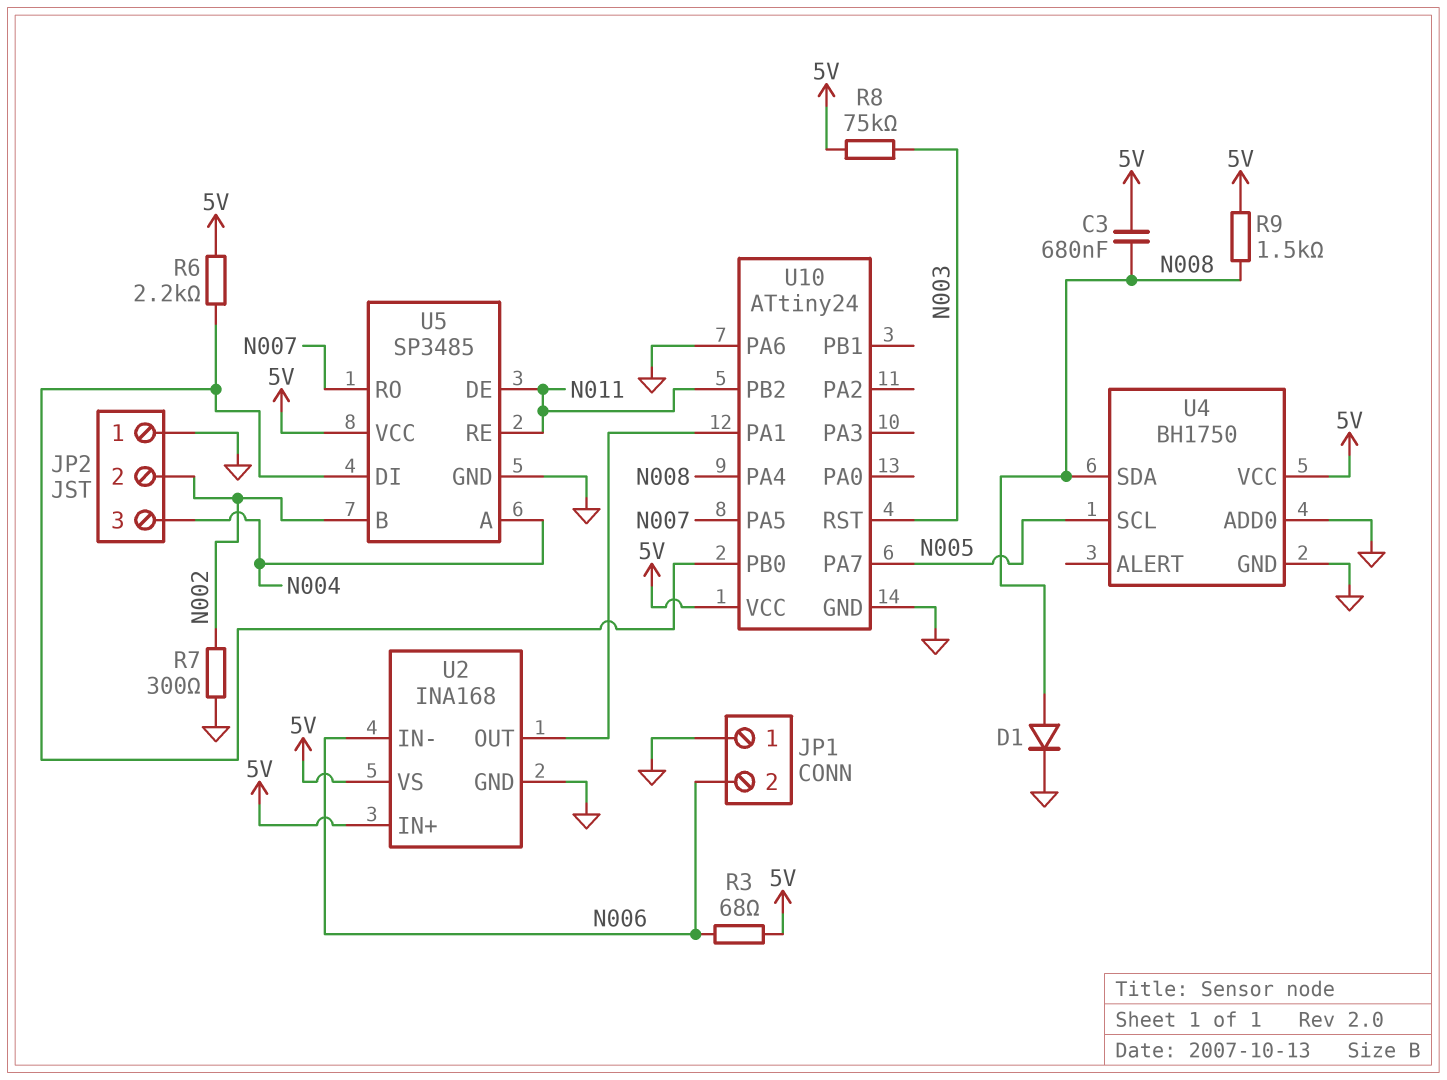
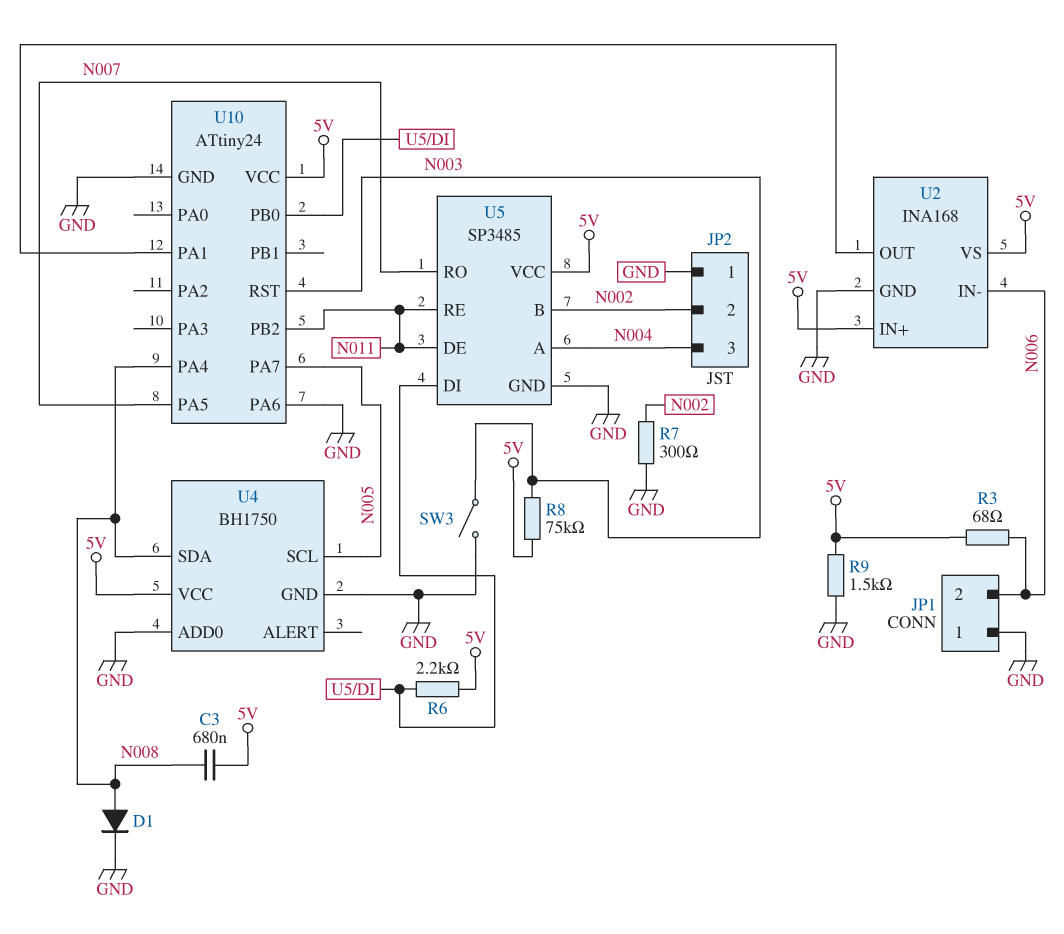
R9: 1.5k (5V, N008) -> 1.5k (5V, GND)
SW3: none -> switch (GND, N003)

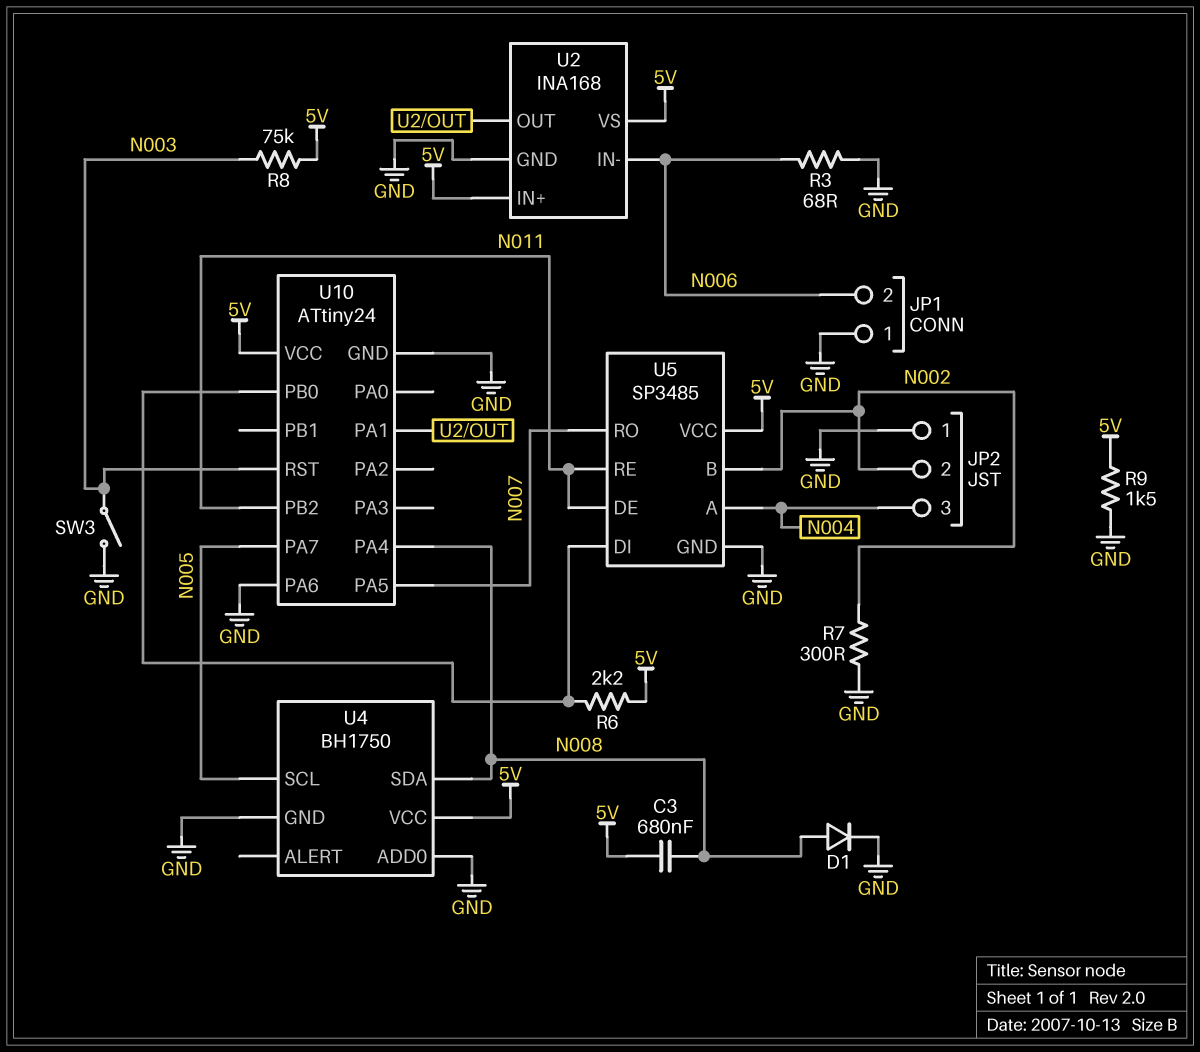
R3: 68 (5V, N006) -> 68 (GND, N006)

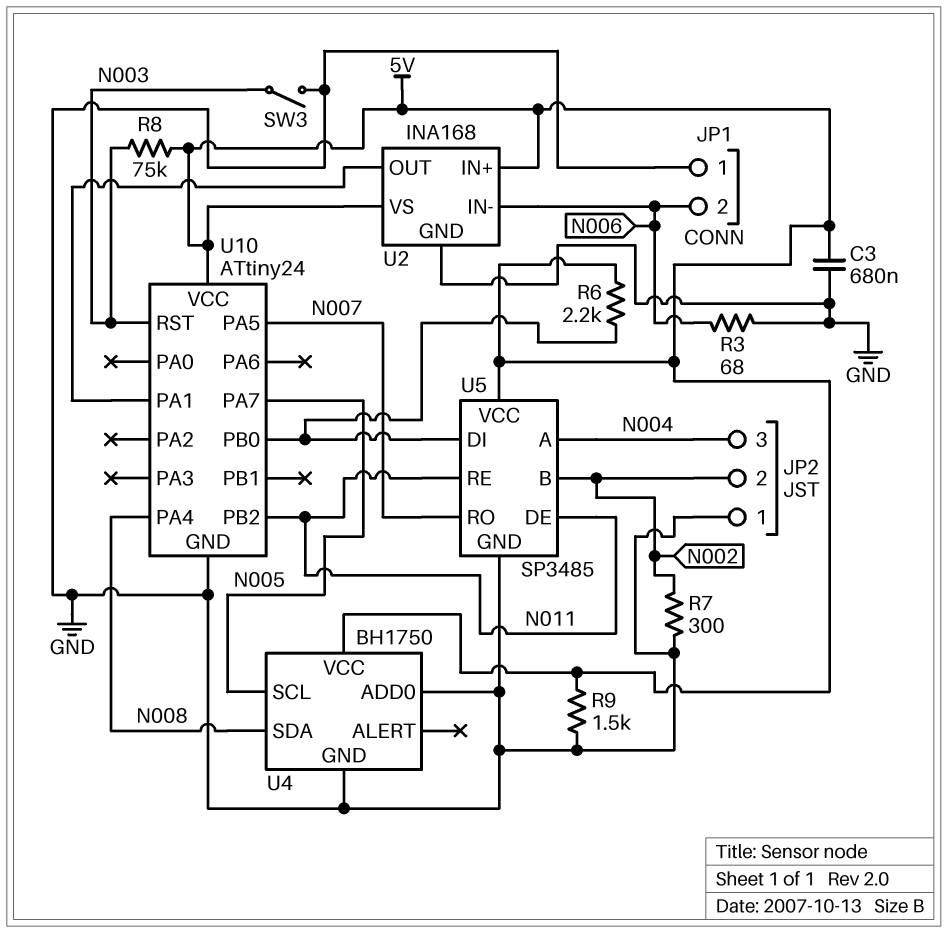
C3: 680nF (5V, N008) -> 680nF (5V, GND)
D1: diode (A N008, K GND) -> none
U10 pin PA6: GND -> none

